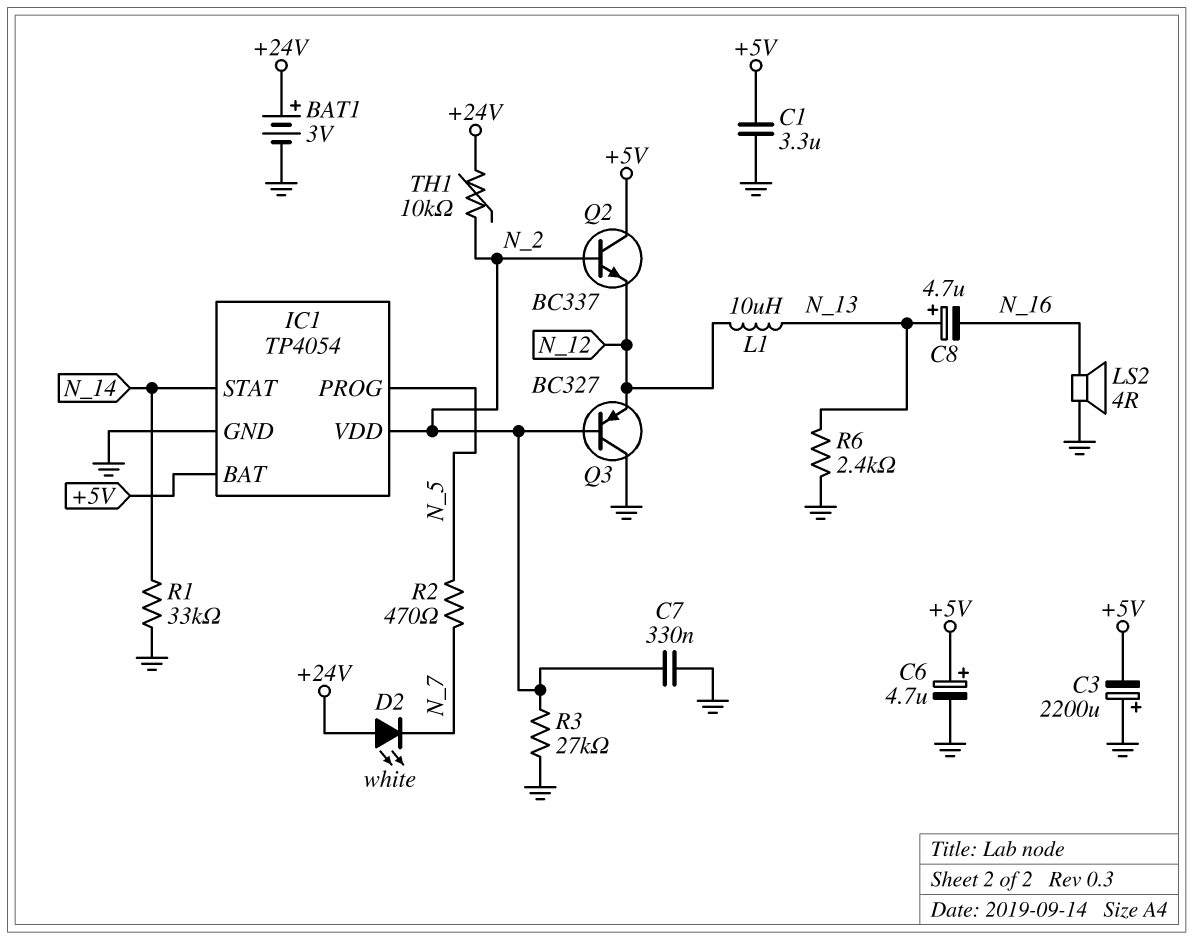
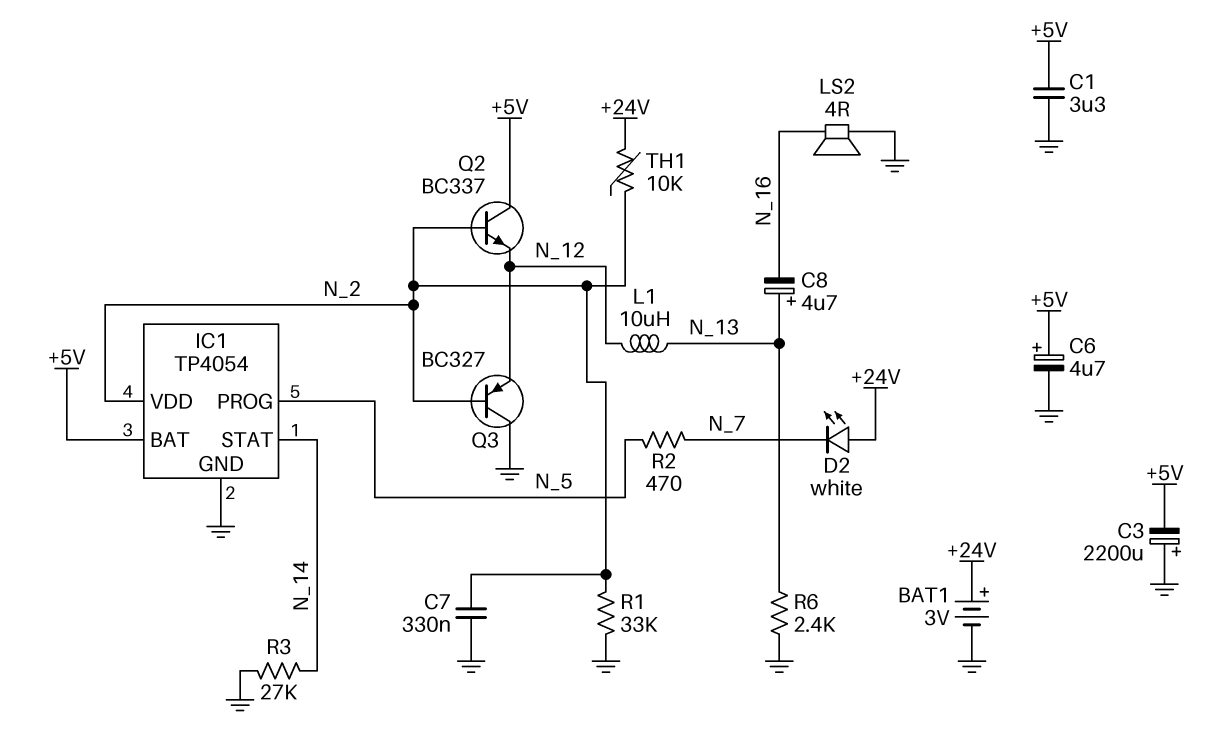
R1: 33k (GND, N_14) -> 33k (GND, N_2)
R3: 27k (GND, N_2) -> 27k (GND, N_14)

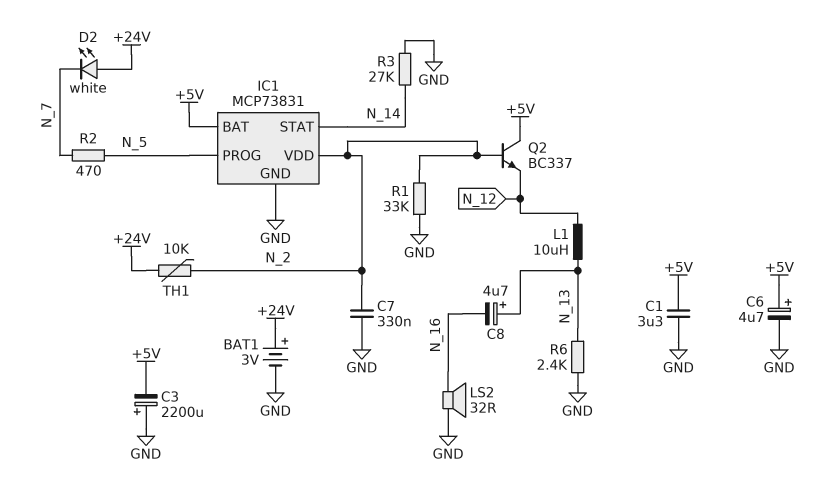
IC1: TP4054 -> MCP73831
LS2: speaker 4R (GND, N_16) -> speaker 32R (GND, N_16)
Q3: PNP BC327 (B N_2, C GND, E N_12) -> none

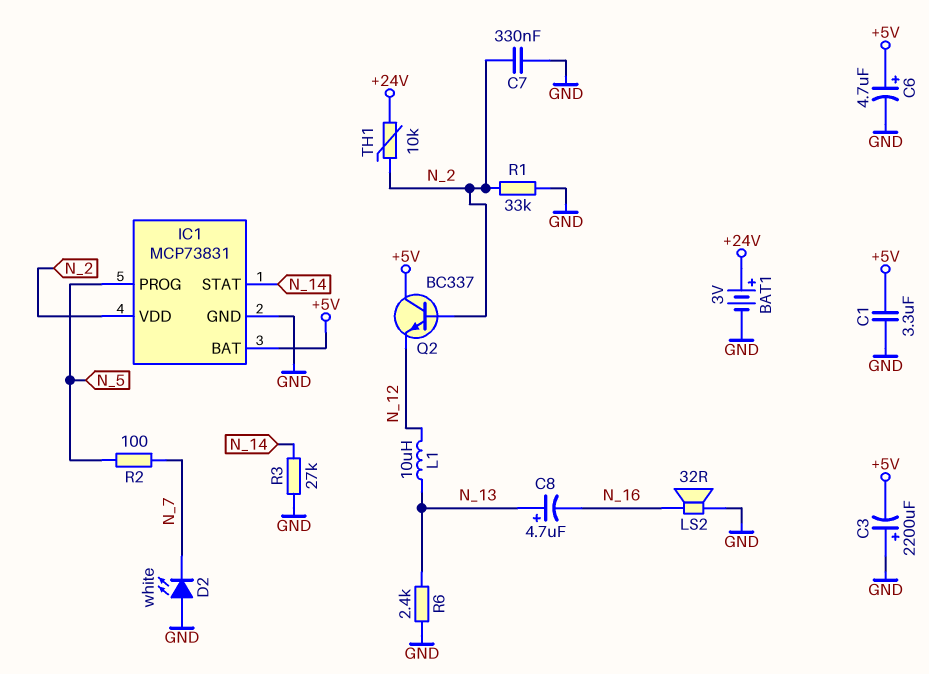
D2: LED white (A +24V, K N_7) -> LED white (A GND, K N_7)
R2: 470 (N_5, N_7) -> 100 (N_5, N_7)

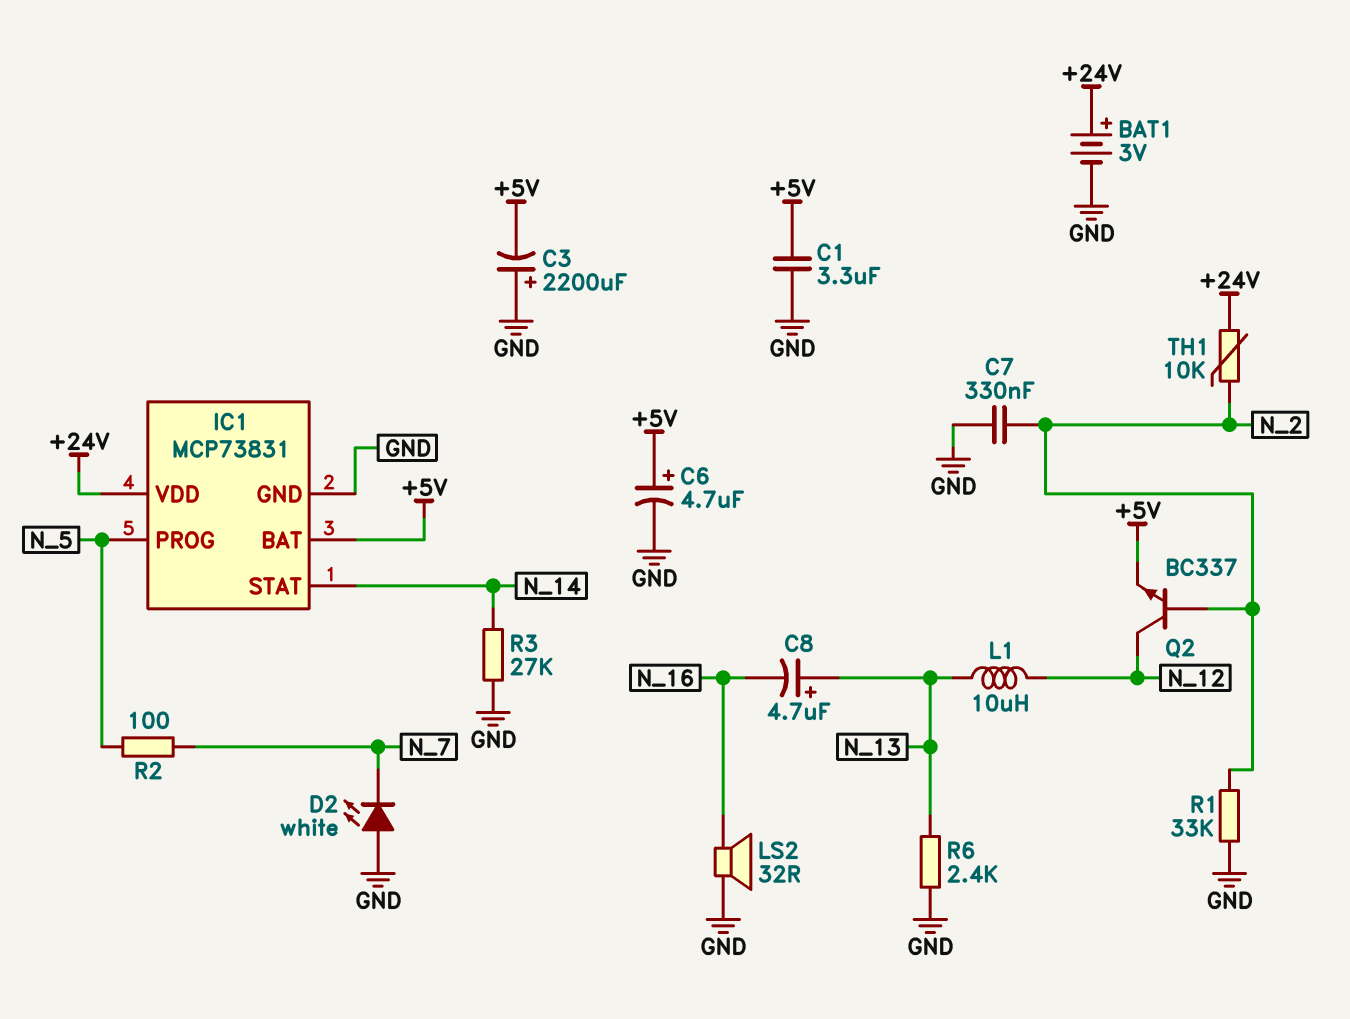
IC1 pin VDD: N_2 -> +24V
Q2: NPN BC337 (B N_2, C +5V, E N_12) -> NPN BC337 (B N_2, C N_12, E +5V)

